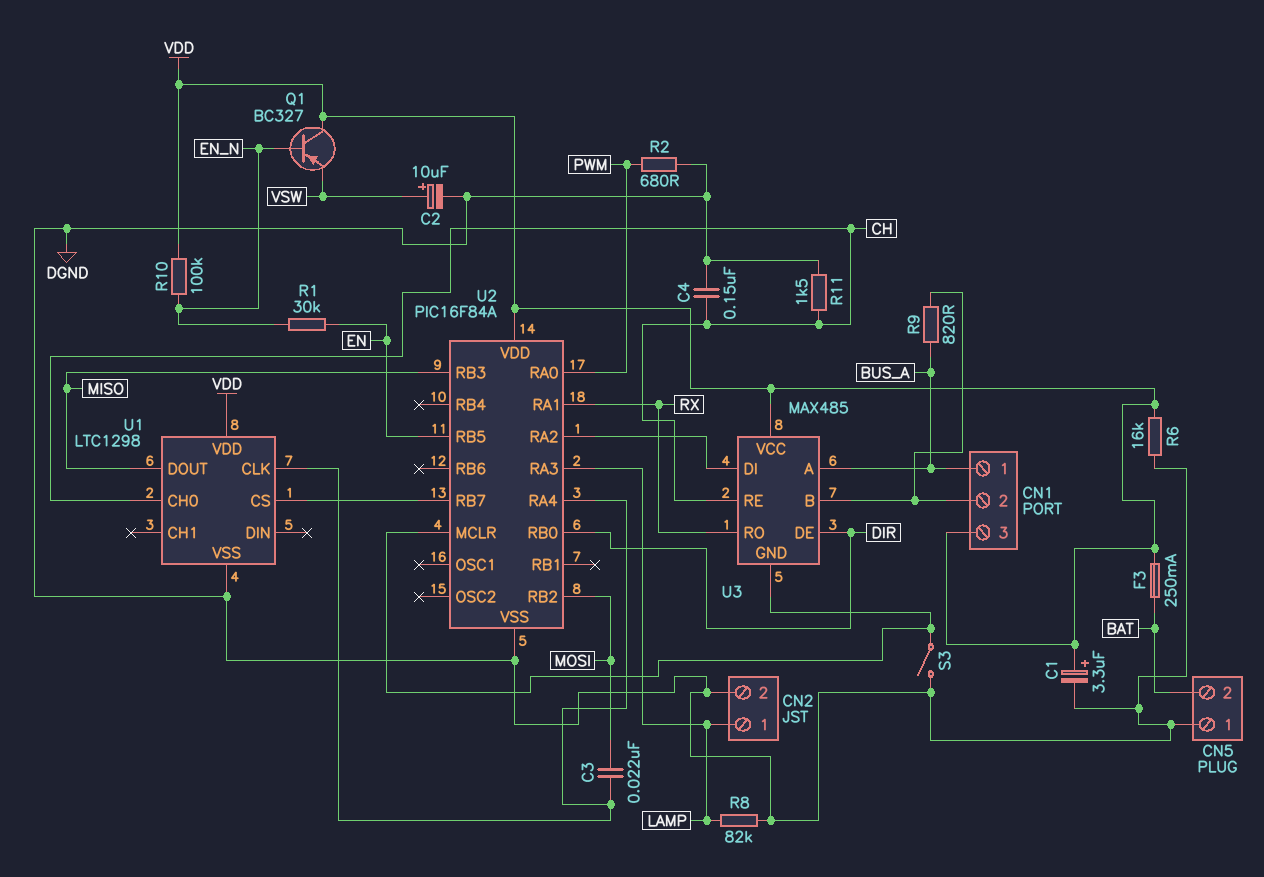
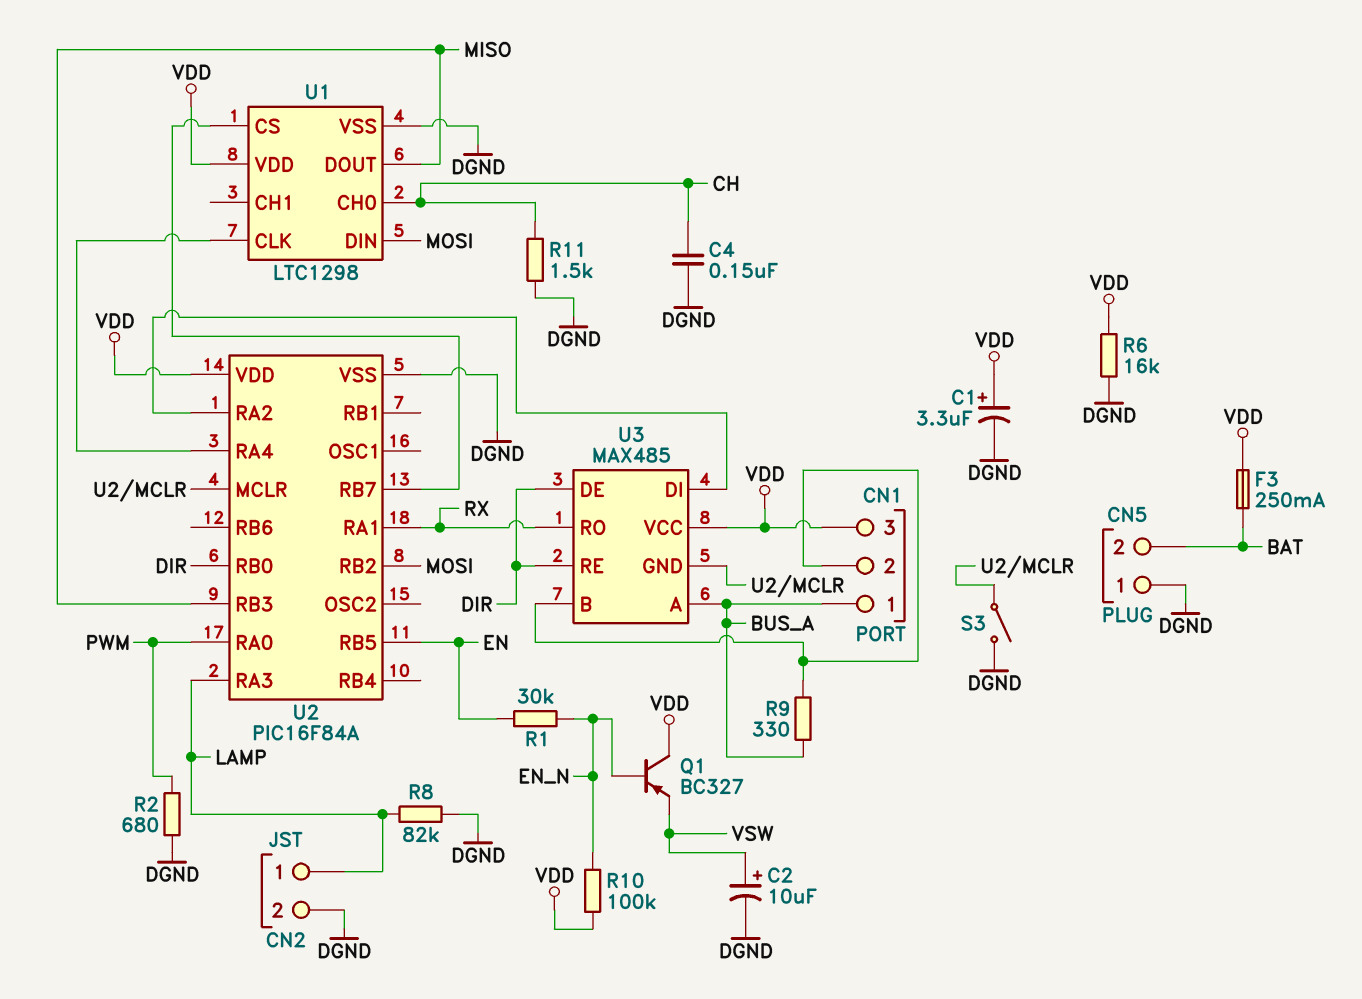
C3: 22nF (MOSI, U1/CLK) -> none
R9: 820 (BUS_A, CN1/2) -> 330 (BUS_A, CN1/2)
U1 pin DIN: none -> MOSI
U3 pin RE: CH -> DIR

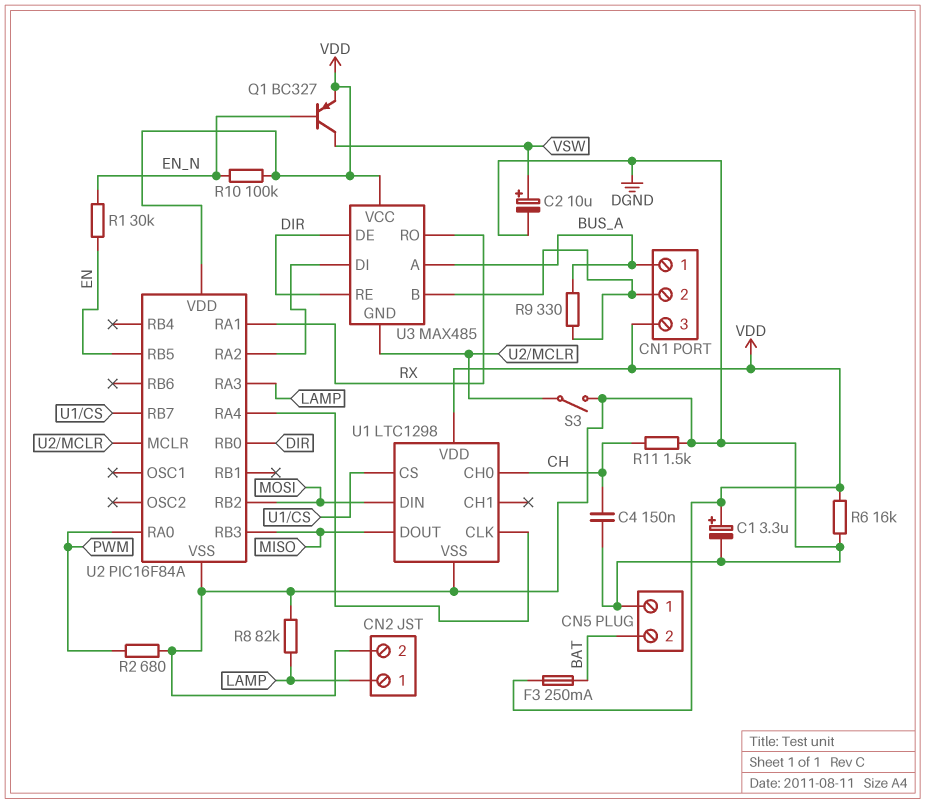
Q1: PNP BC327 (B EN_N, C VDD, E VSW) -> PNP BC327 (B EN_N, C VSW, E VDD)

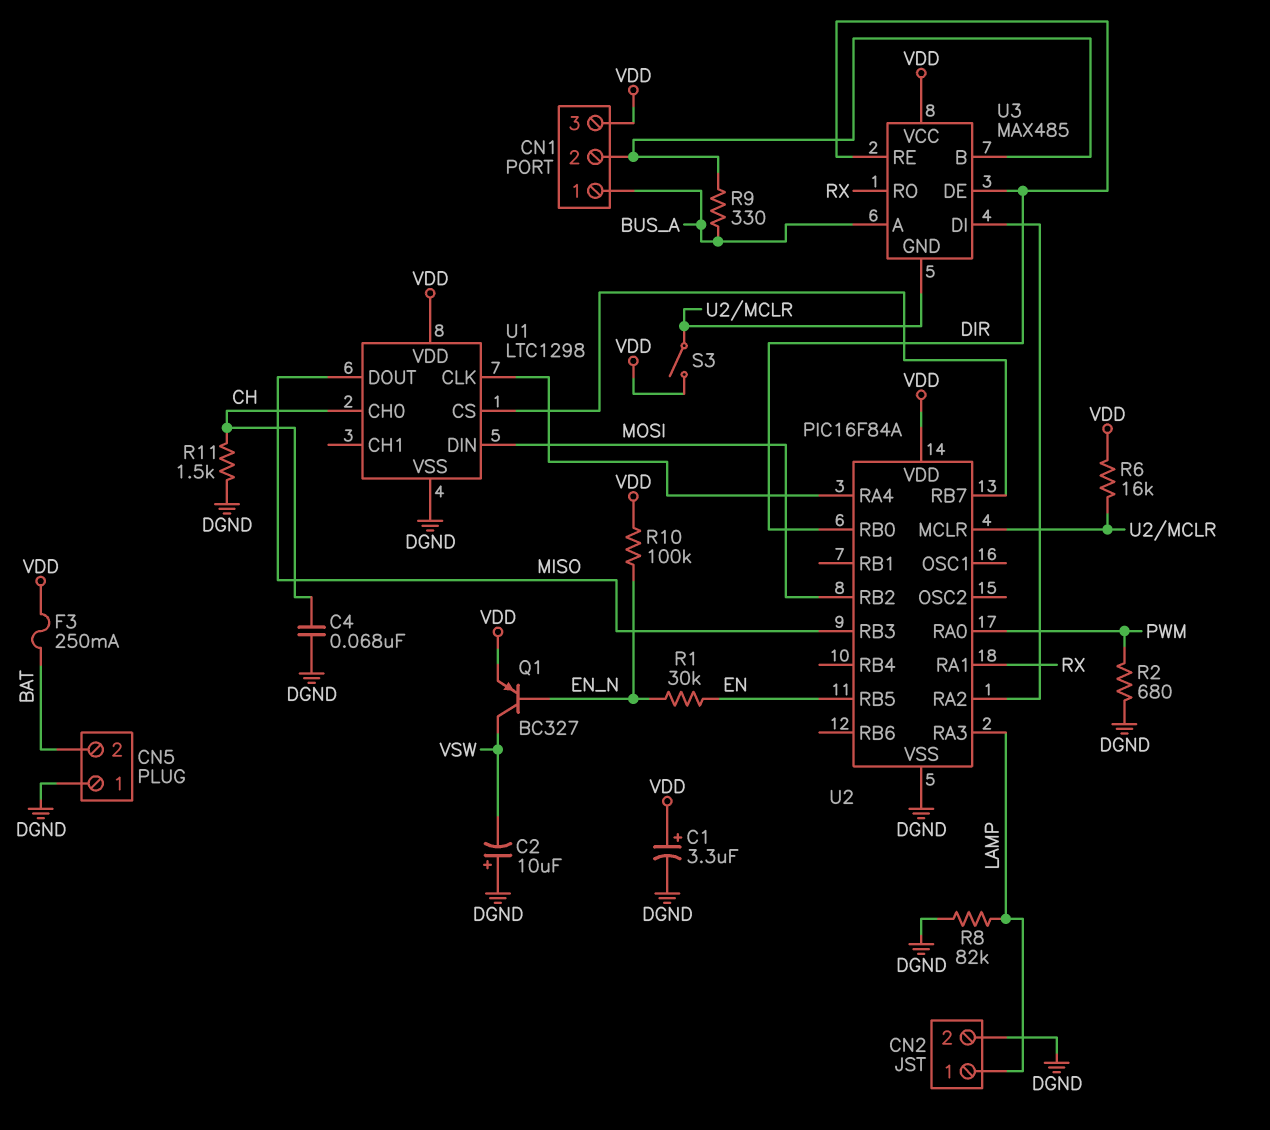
C2: 10uF (plus VSW, minus DGND) -> 10uF (plus DGND, minus VSW)
C4: 150nF (CH, DGND) -> 68nF (CH, DGND)
R6: 16k (DGND, VDD) -> 16k (U2/MCLR, VDD)
S3: switch (DGND, U2/MCLR) -> switch (U2/MCLR, VDD)

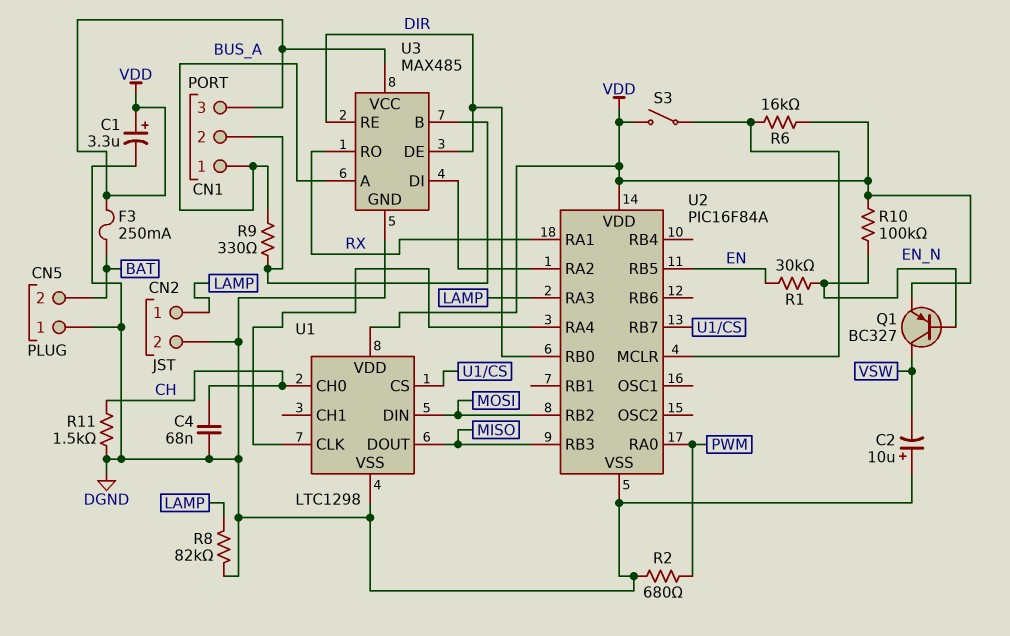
U3 pin GND: U2/MCLR -> DGND

